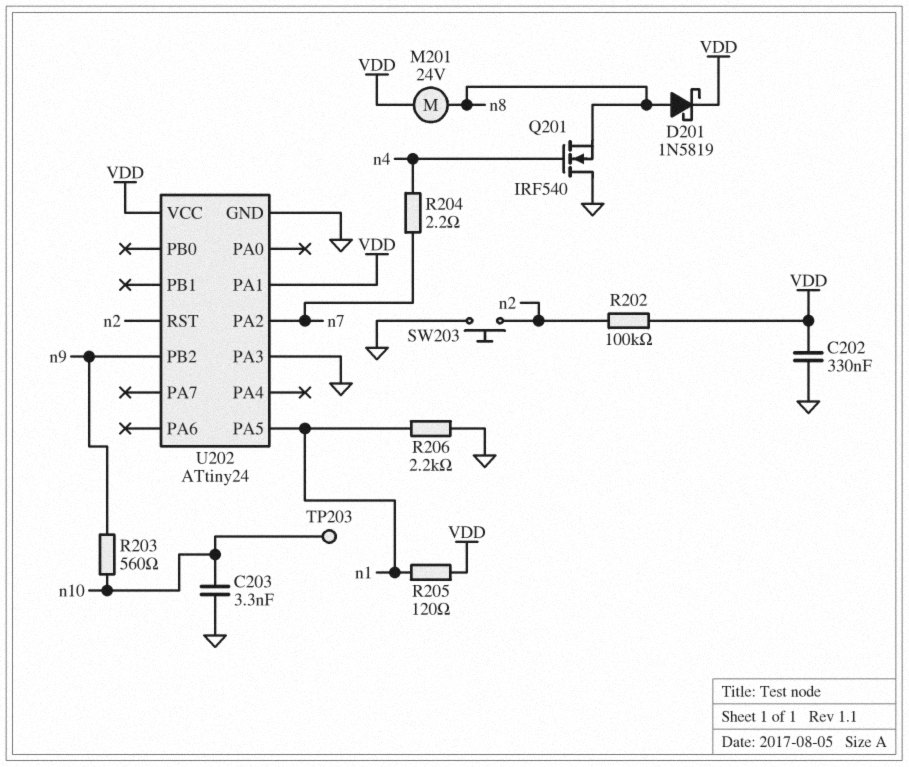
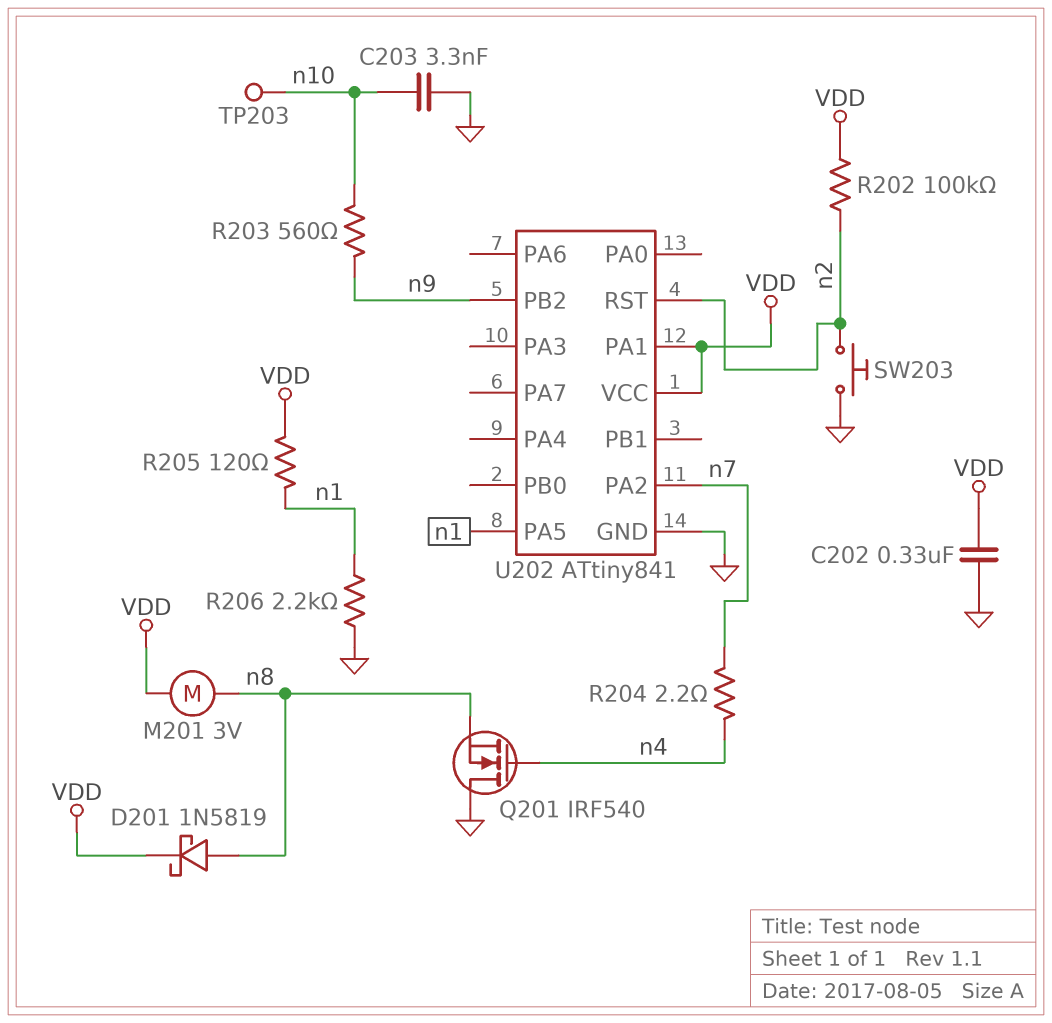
M201: motor 24V (VDD, n8) -> motor 3V (VDD, n8)
U202: ATtiny24 -> ATtiny841
U202 pin PA3: GND -> none

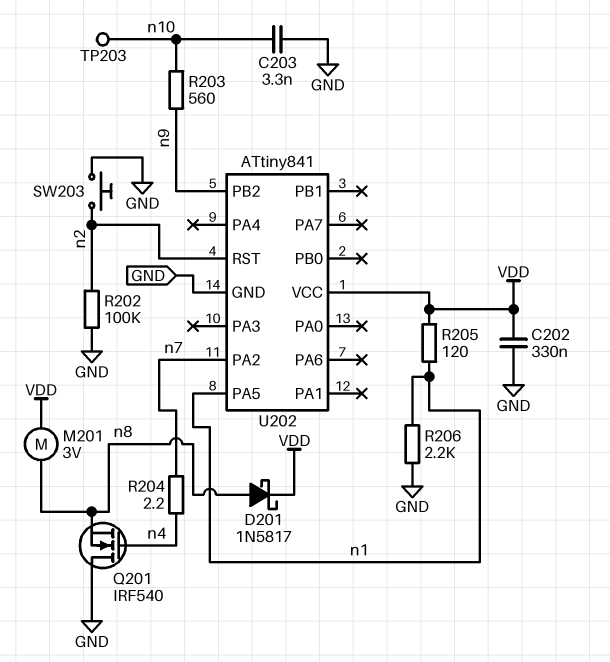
D201: schottky 1N5819 (A n8, K VDD) -> schottky 1N5817 (A n8, K VDD)
R202: 100k (VDD, n2) -> 100k (GND, n2)
U202 pin PA1: VDD -> none

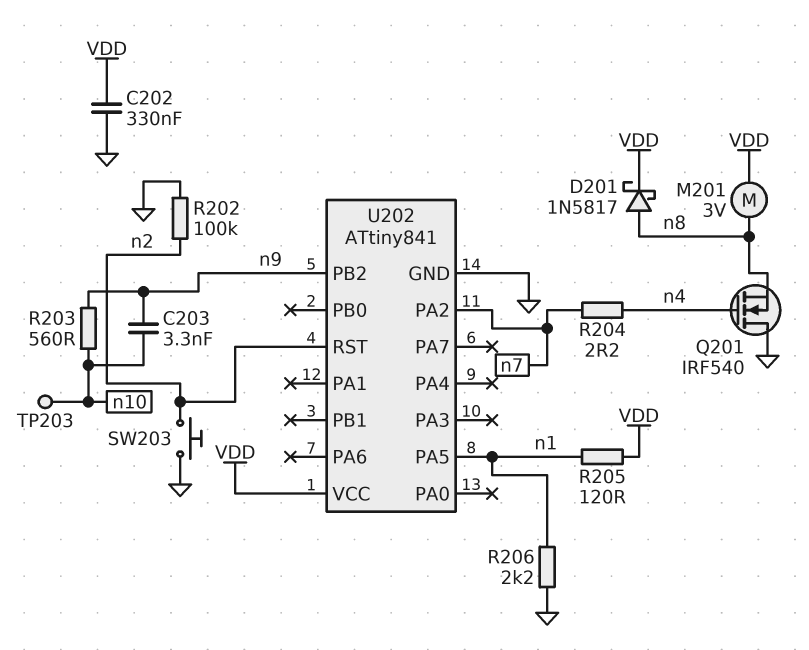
C203: 3.3nF (GND, n10) -> 3.3nF (n9, n10)

